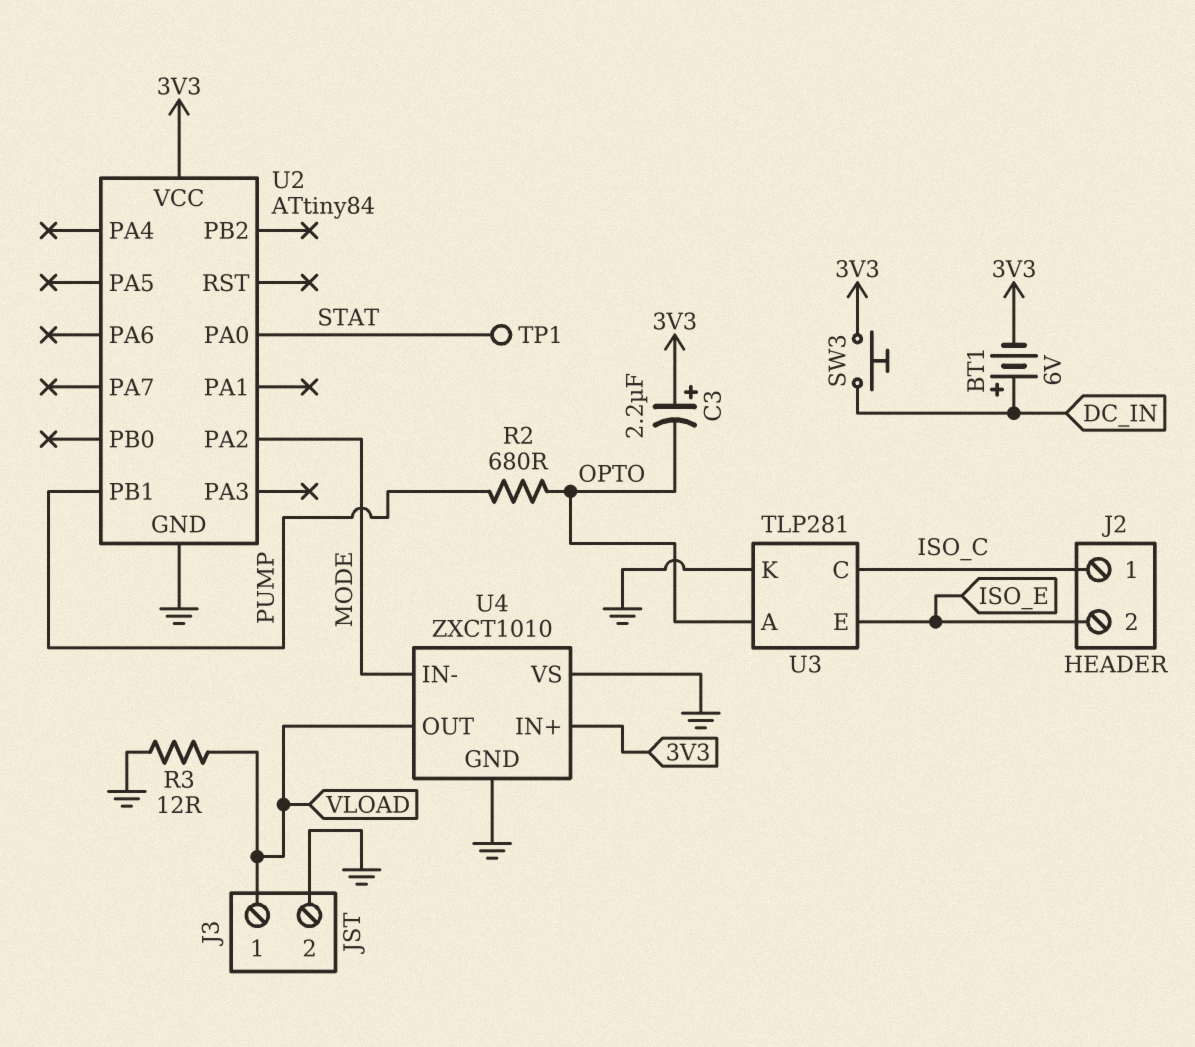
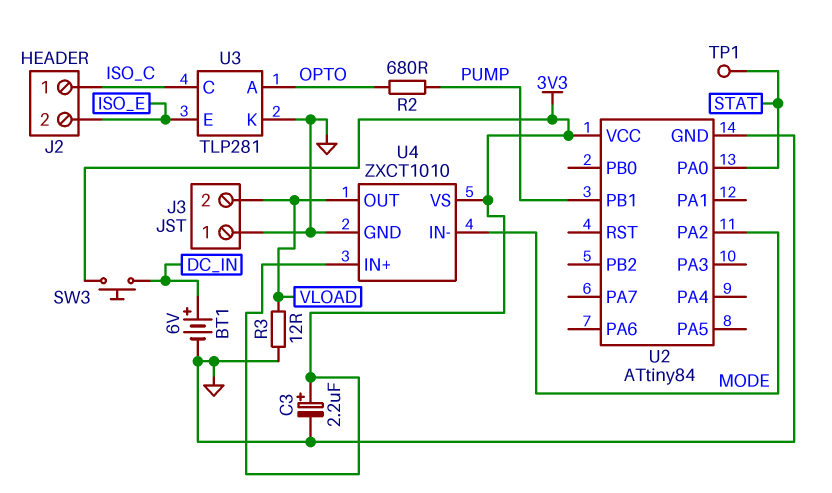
BT1: 6V (plus DC_IN, minus 3V3) -> 6V (plus DC_IN, minus GND)
C3: 2.2uF (plus 3V3, minus OPTO) -> 2.2uF (plus 3V3, minus GND)
J3 pin 1: VLOAD -> GND
J3 pin 2: GND -> VLOAD
U4 pin VS: GND -> 3V3

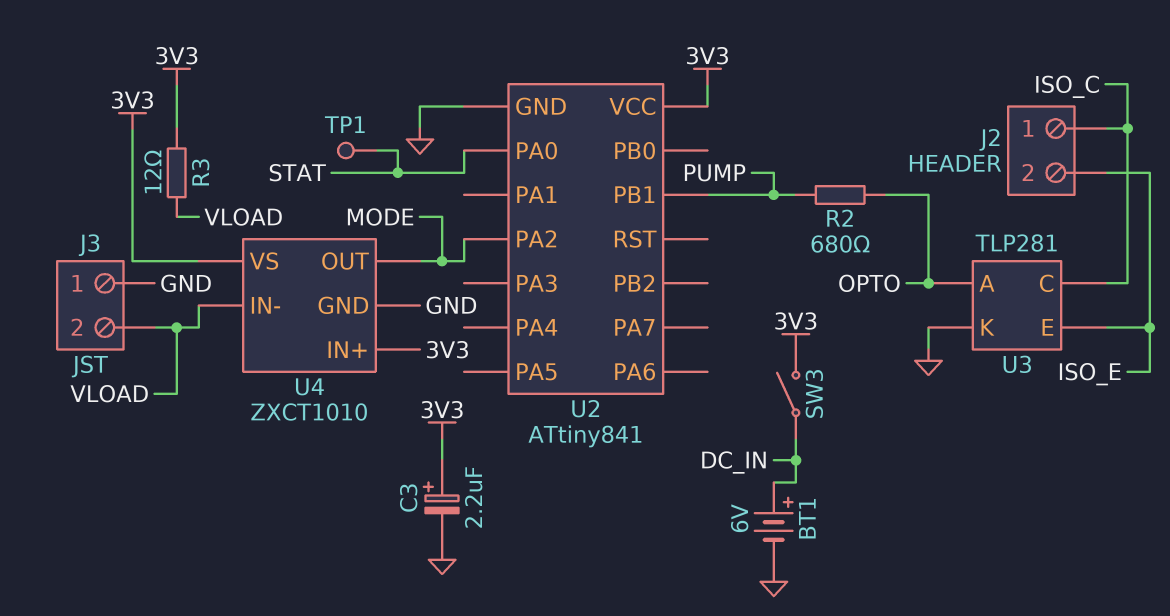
R3: 12 (GND, VLOAD) -> 12 (3V3, VLOAD)
SW3: button (3V3, DC_IN) -> switch (3V3, DC_IN)
U2: ATtiny84 -> ATtiny841
U4 pin IN-: MODE -> VLOAD
U4 pin OUT: VLOAD -> MODE

